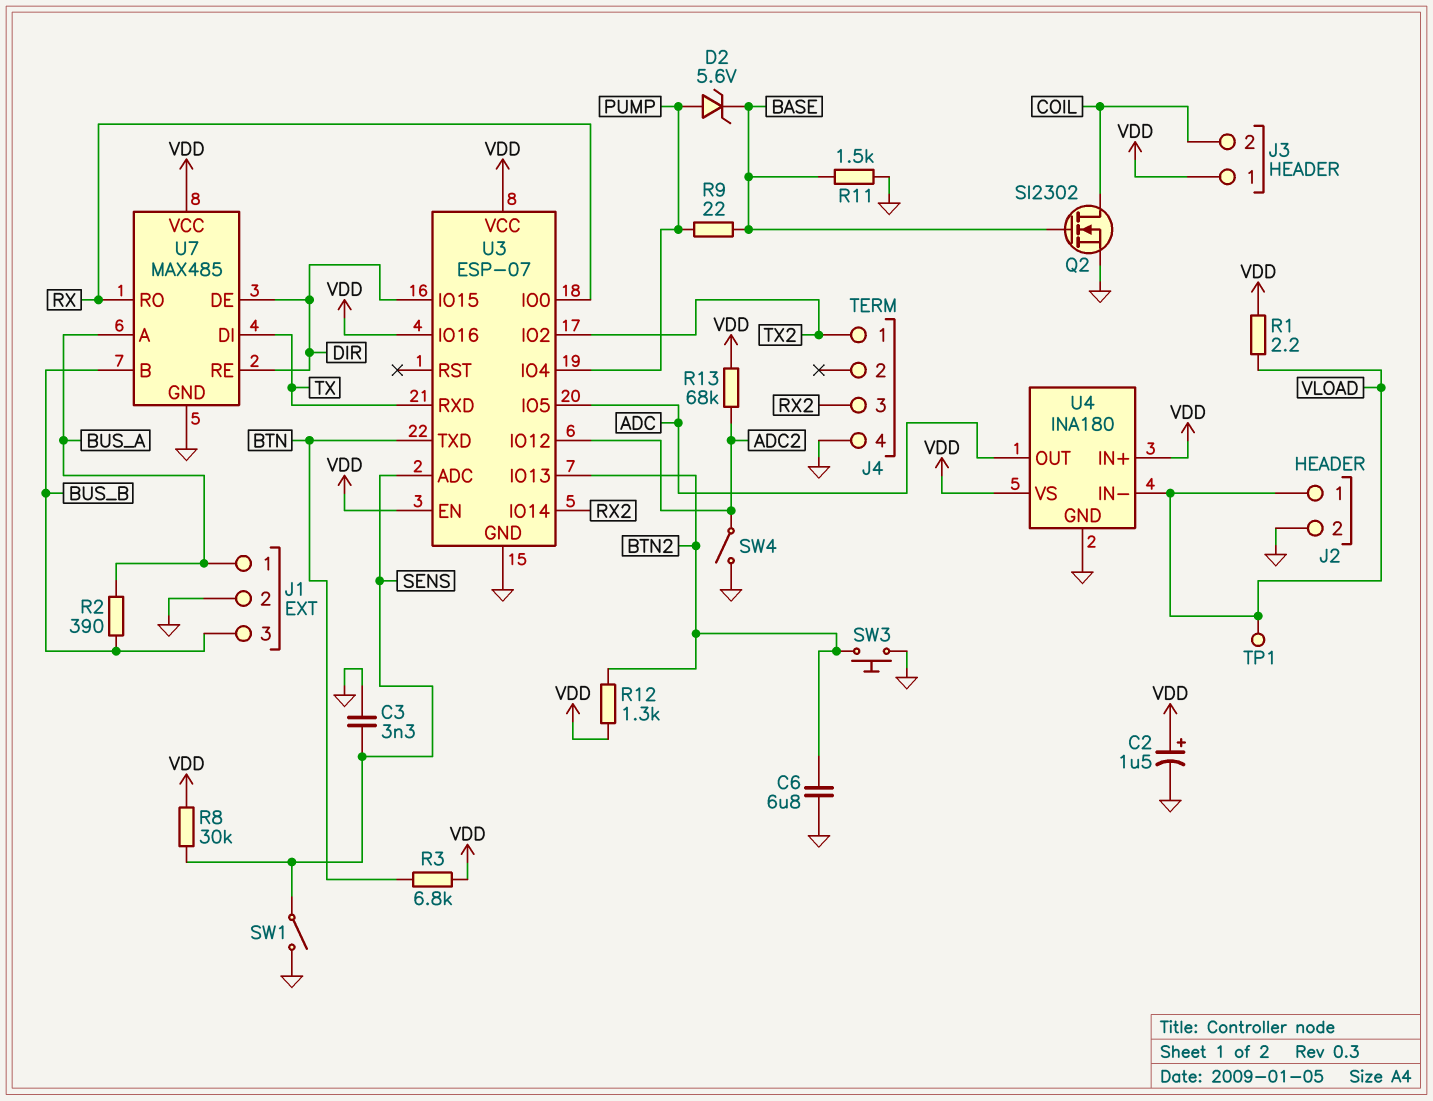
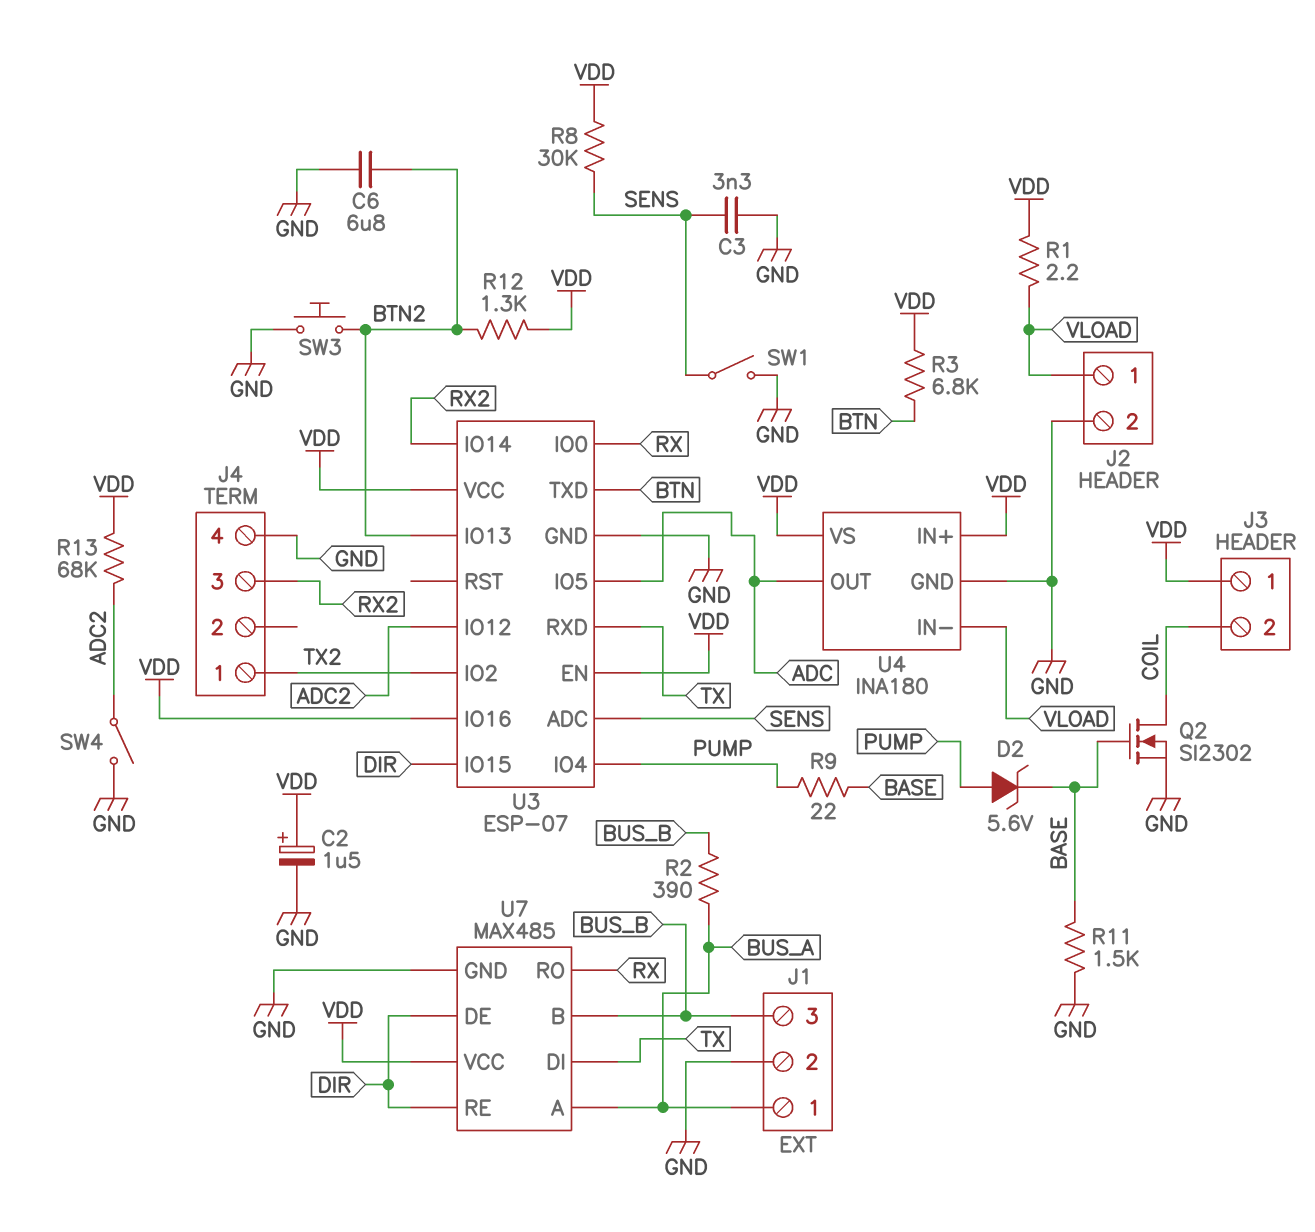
TP1: test point (VLOAD) -> none

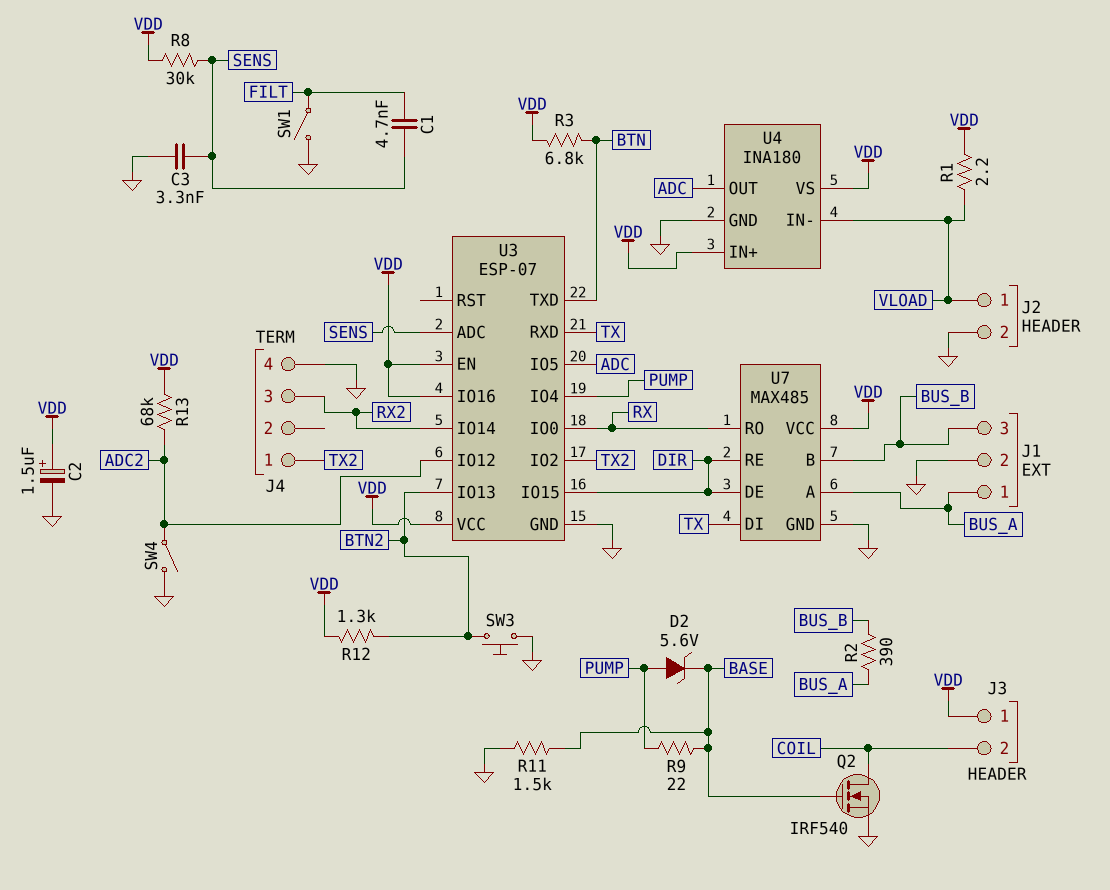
C1: none -> 4.7nF (FILT, SENS)
C6: 6.8uF (BTN2, GND) -> none
Q2: NMOS SI2302 (G BASE, D COIL, S GND) -> NMOS IRF540 (G BASE, D COIL, S GND)
SW1: switch (GND, SENS) -> switch (FILT, GND)

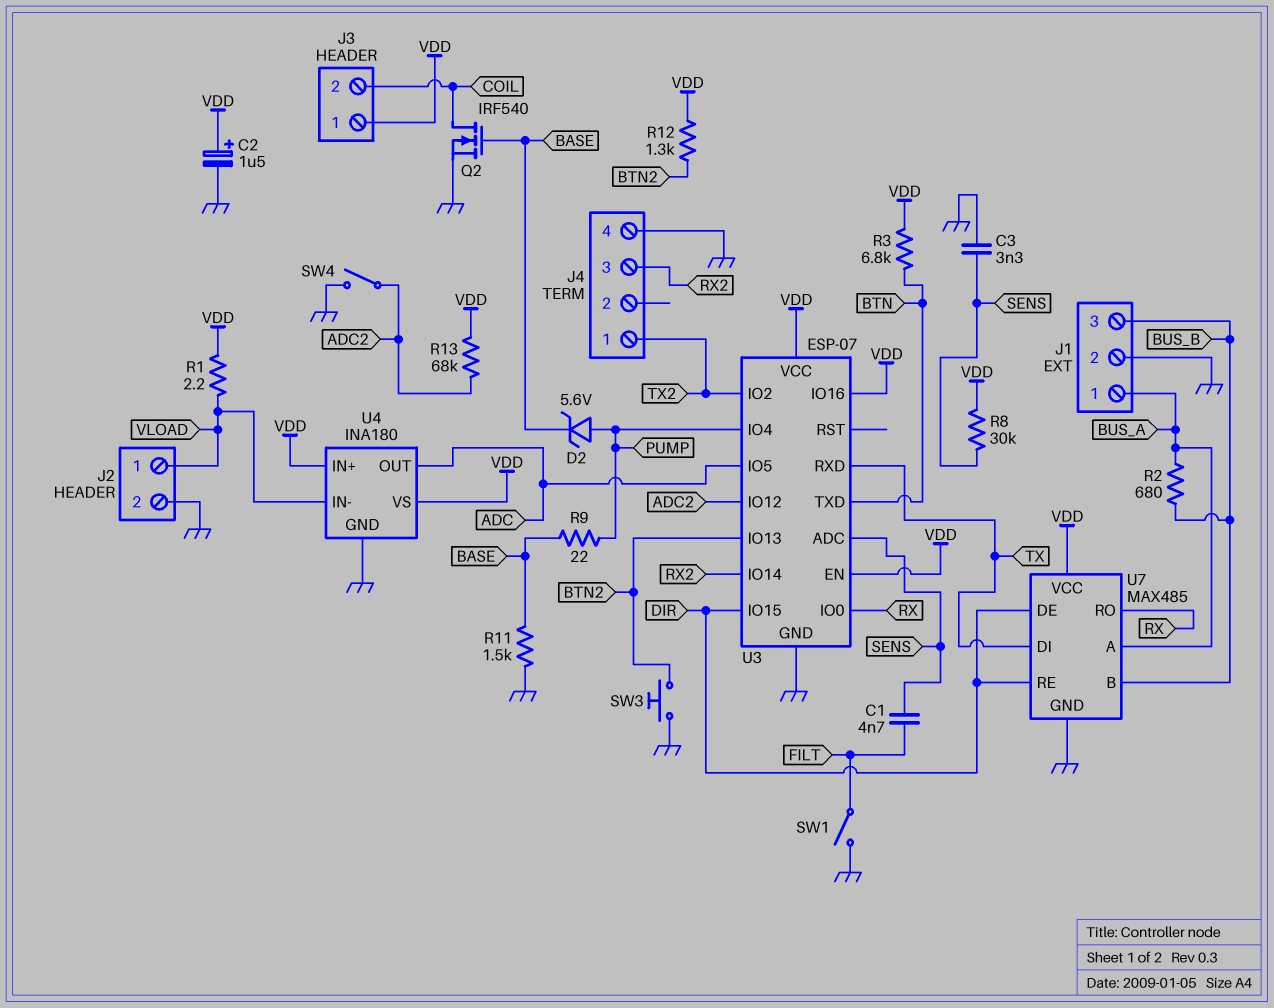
R2: 390 (BUS_A, BUS_B) -> 680 (BUS_A, BUS_B)

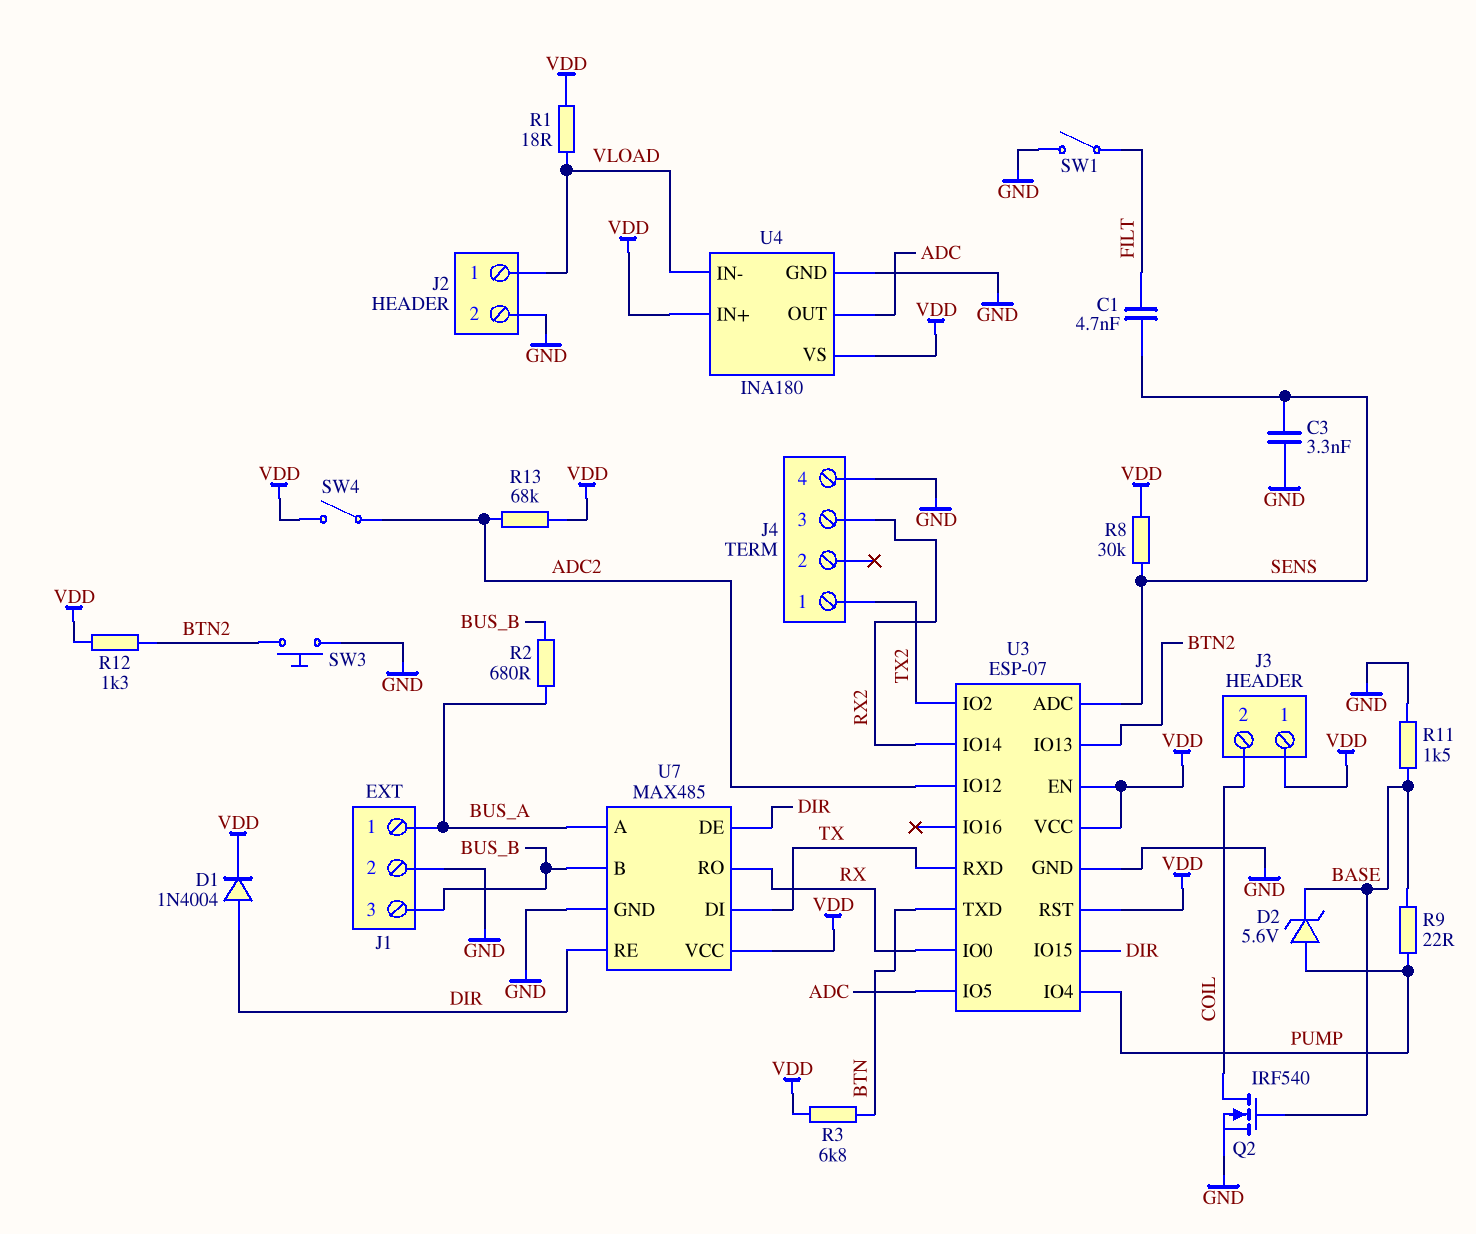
C2: 1.5uF (plus VDD, minus GND) -> none
D1: none -> diode 1N4004 (A DIR, K VDD)
R1: 2.2 (VDD, VLOAD) -> 18 (VDD, VLOAD)
SW4: switch (ADC2, GND) -> switch (ADC2, VDD)
U3 pin IO16: VDD -> none
U3 pin RST: none -> VDD

